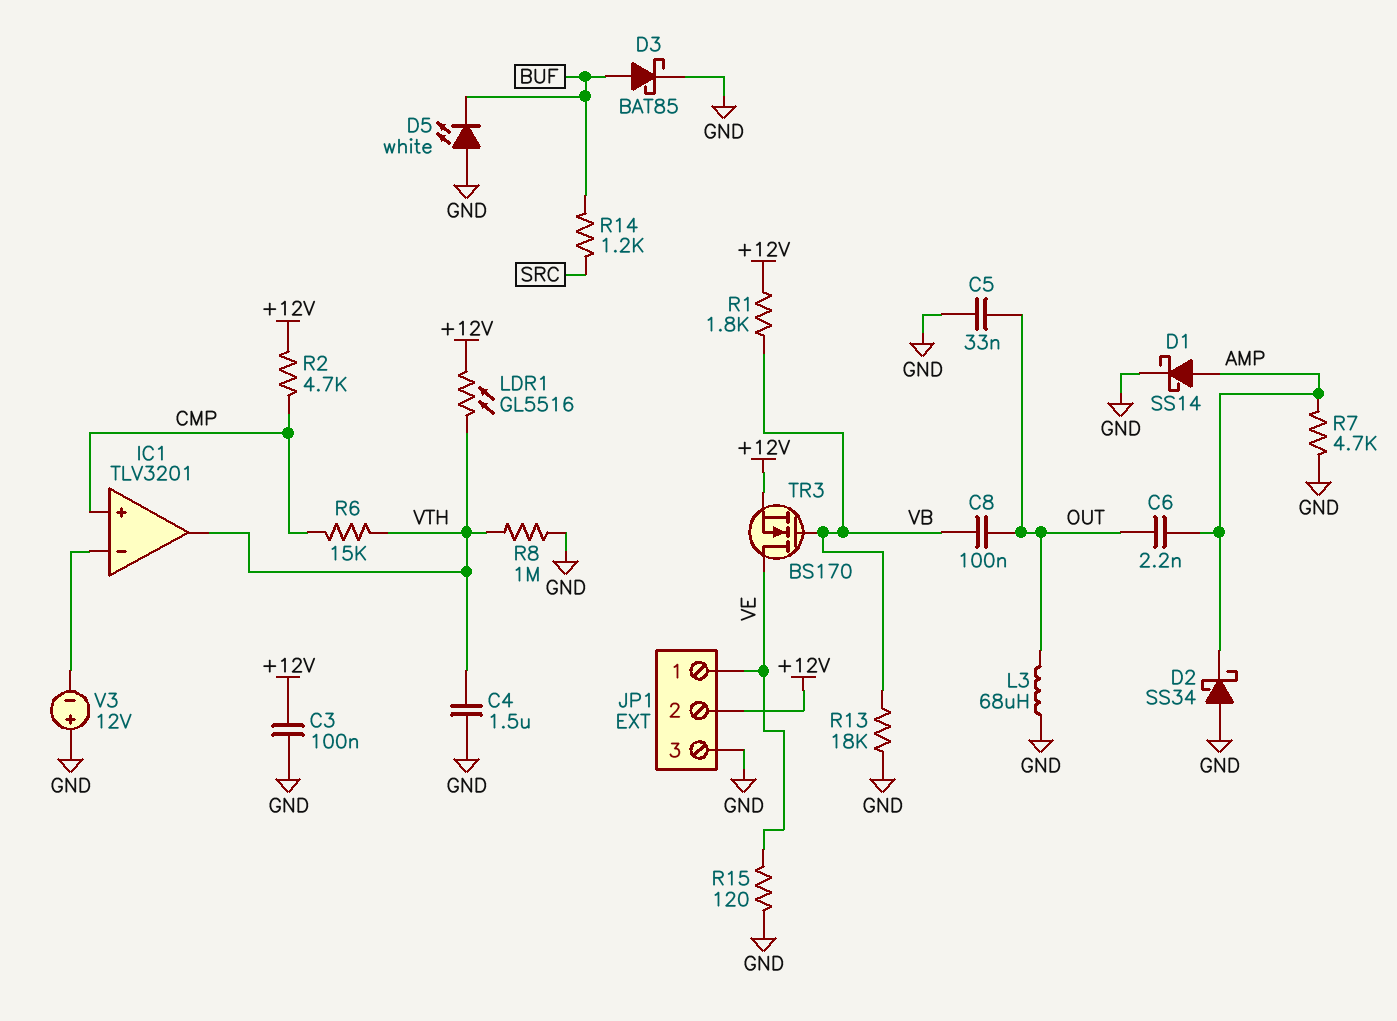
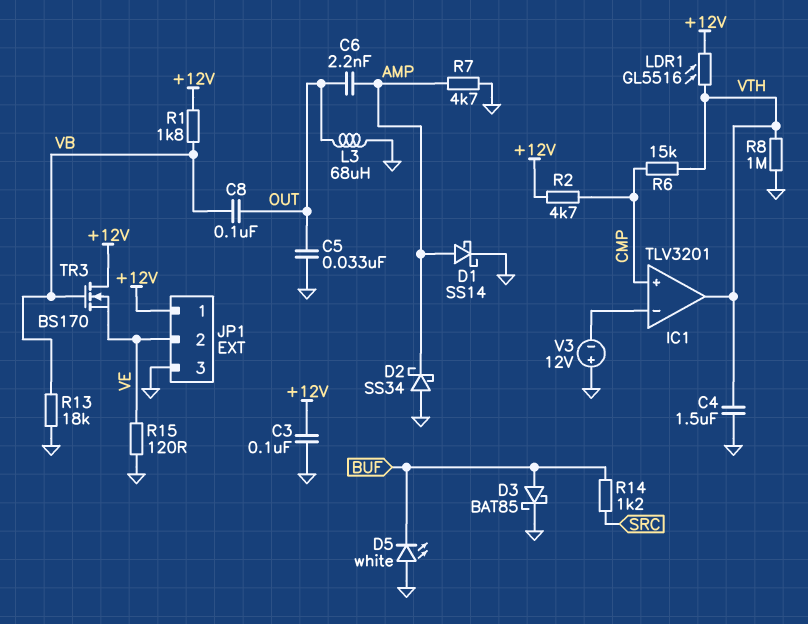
JP1 pin 1: VE -> +12V
JP1 pin 2: +12V -> VE
TR3: NMOS BS170 (G VB, D VE, S +12V) -> NMOS BS170 (G VB, D +12V, S VE)

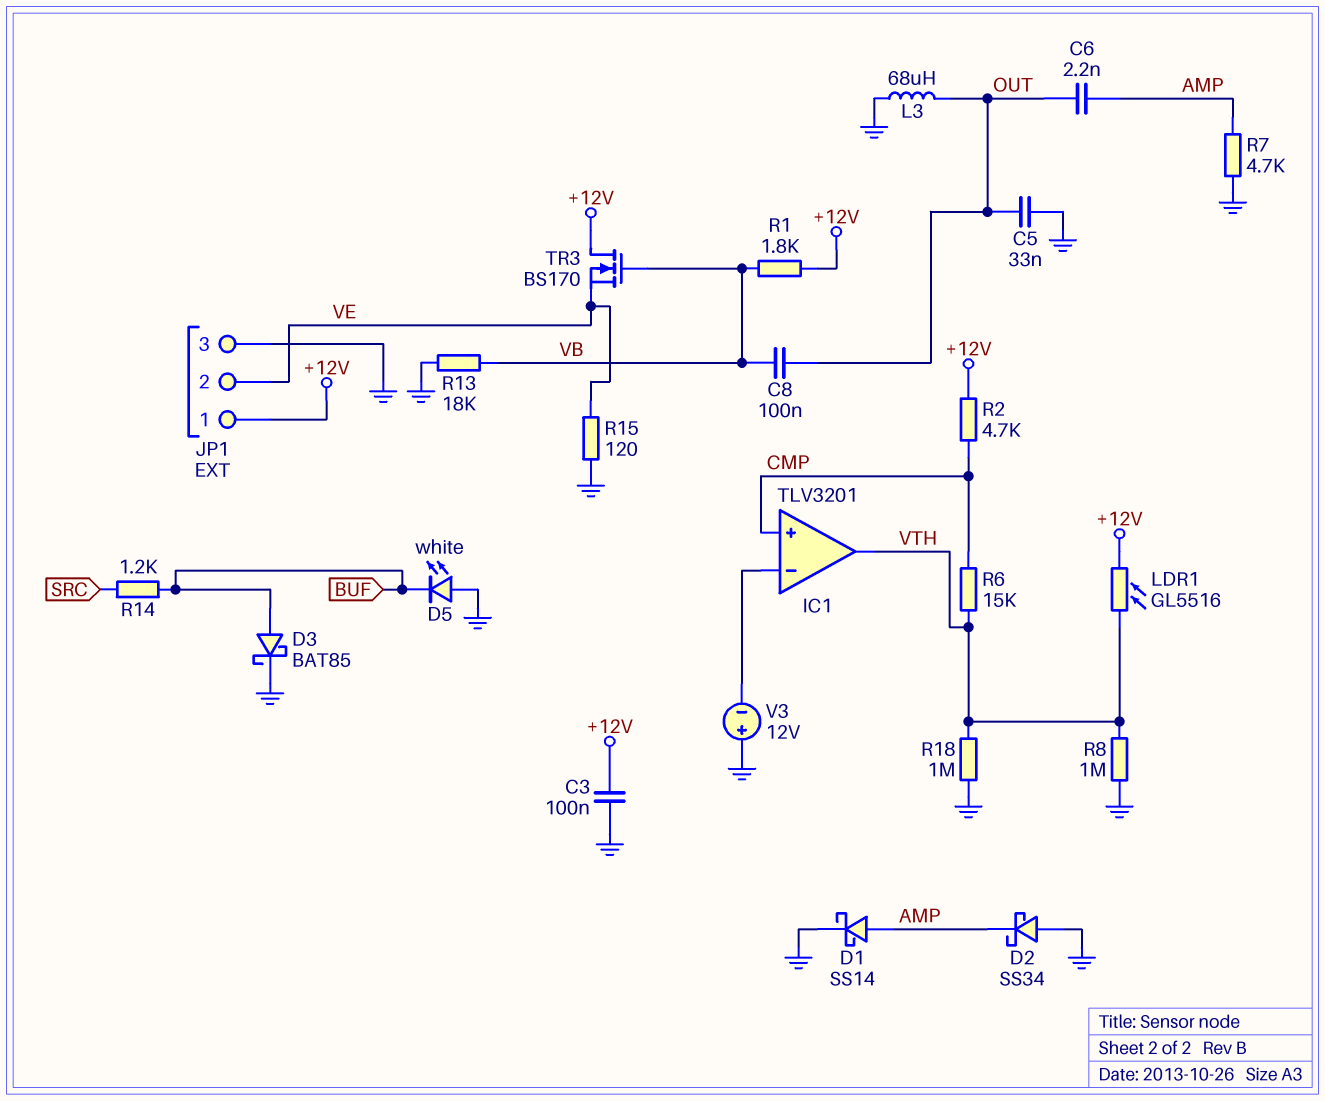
C4: 1.5uF (GND, VTH) -> none
R18: none -> 1M (GND, VTH)

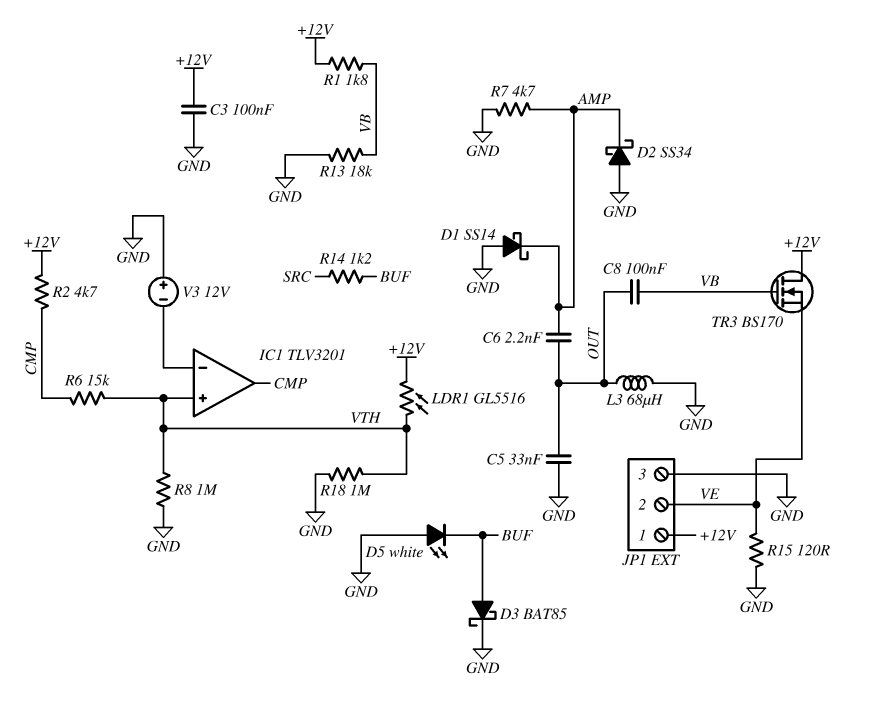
D1: schottky SS14 (A AMP, K GND) -> schottky SS14 (A GND, K AMP)
IC1 pin in+: CMP -> VTH
IC1 pin out: VTH -> CMP

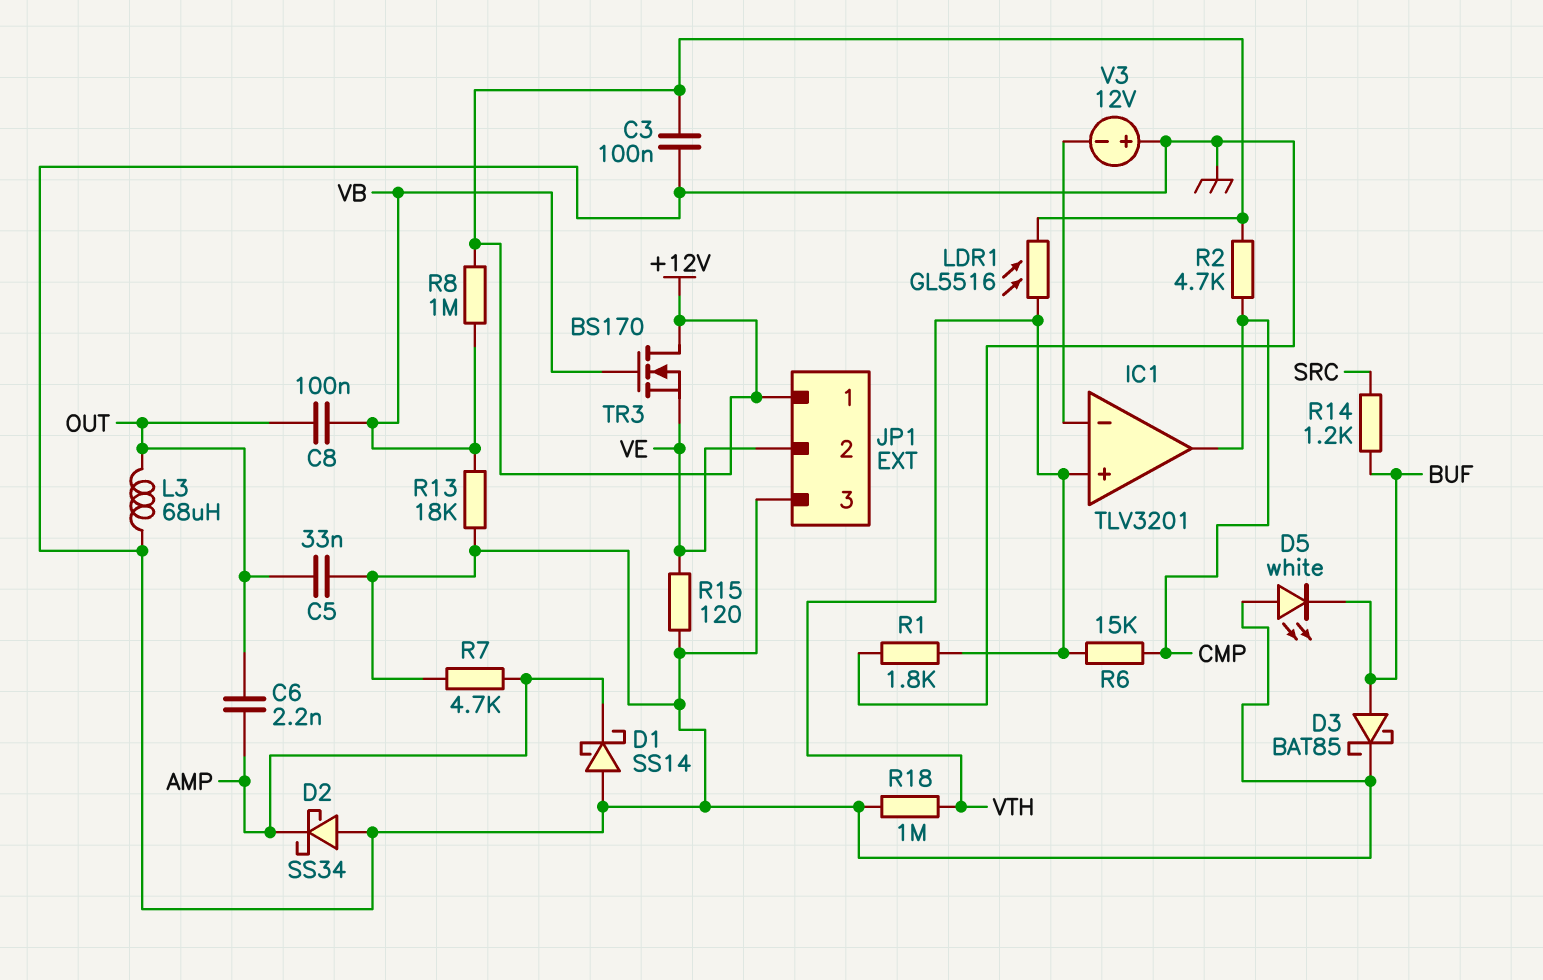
R1: 1.8k (+12V, VB) -> 1.8k (GND, VTH)
R8: 1M (GND, VTH) -> 1M (+12V, VB)

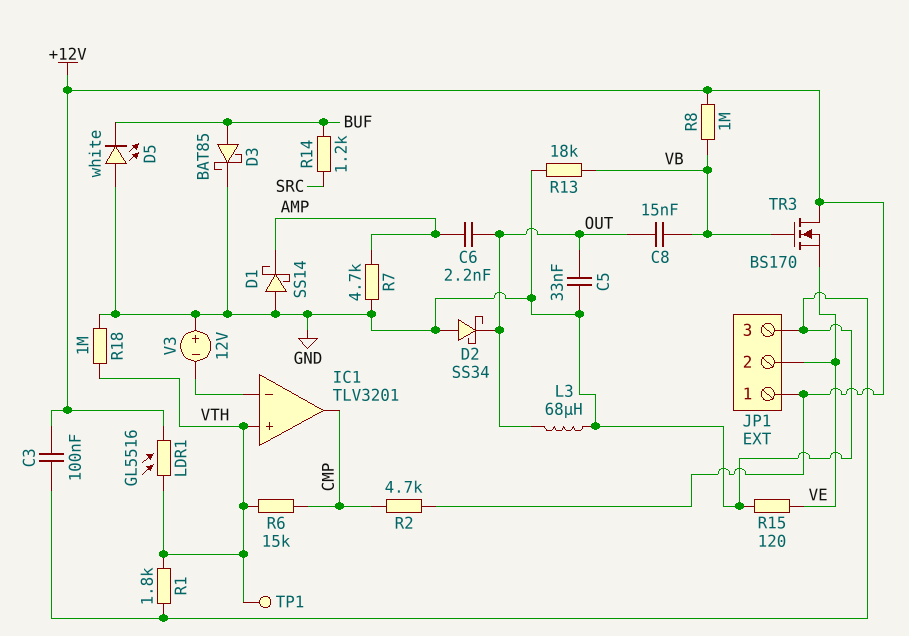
C8: 100nF (OUT, VB) -> 15nF (OUT, VB)
D2: schottky SS34 (A GND, K AMP) -> schottky SS34 (A GND, K OUT)
TP1: none -> test point (VTH)

